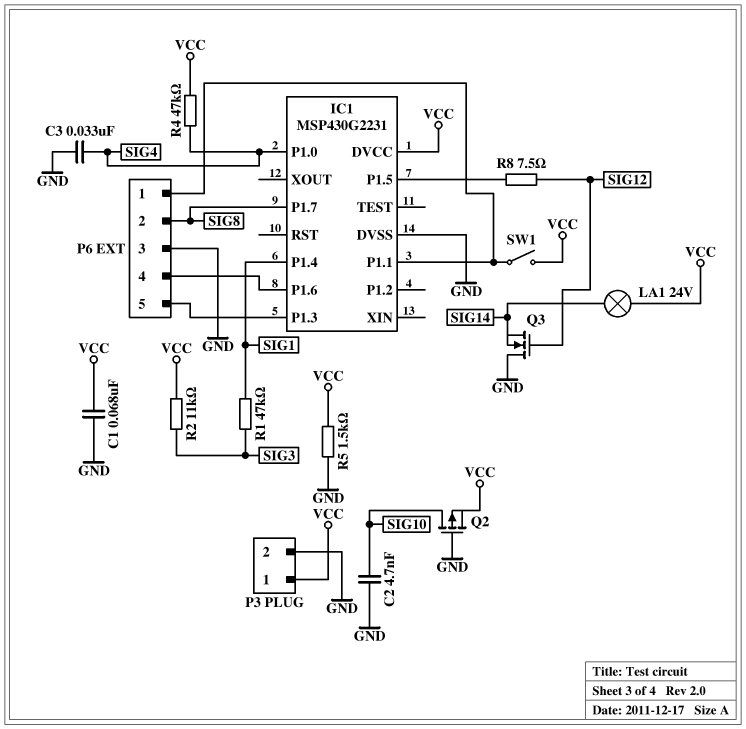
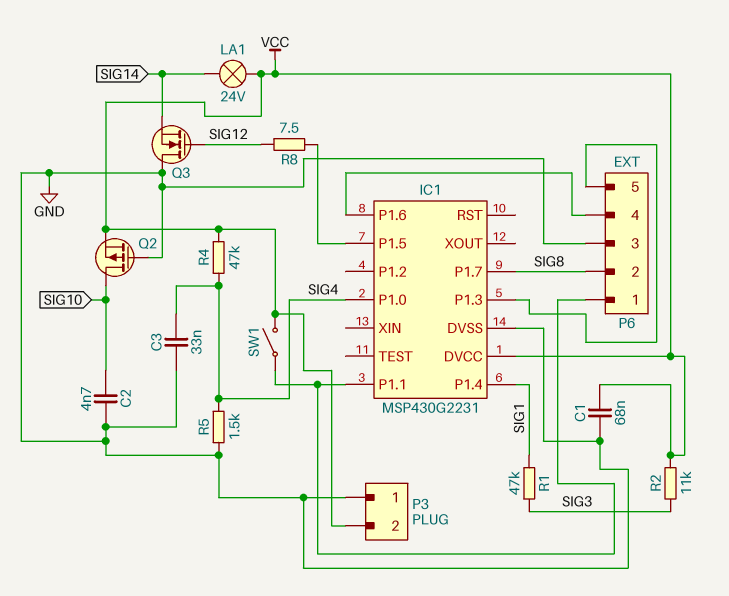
P3 pin 1: VCC -> GND
P3 pin 2: GND -> VCC
R5: 1.5k (GND, VCC) -> 1.5k (GND, SIG4)

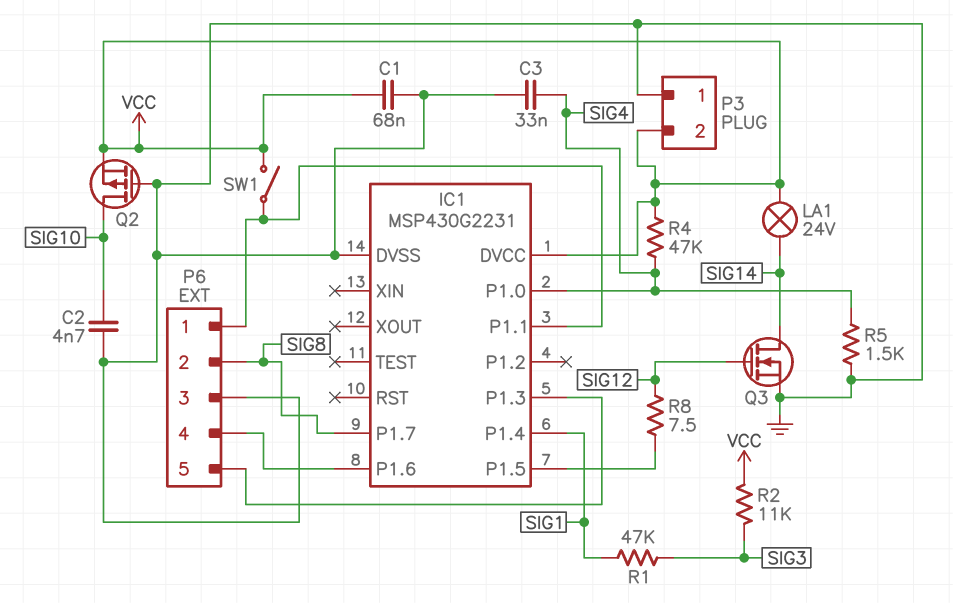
Q3: NMOS (G SIG12, D GND, S SIG14) -> NMOS (G SIG12, D SIG14, S GND)

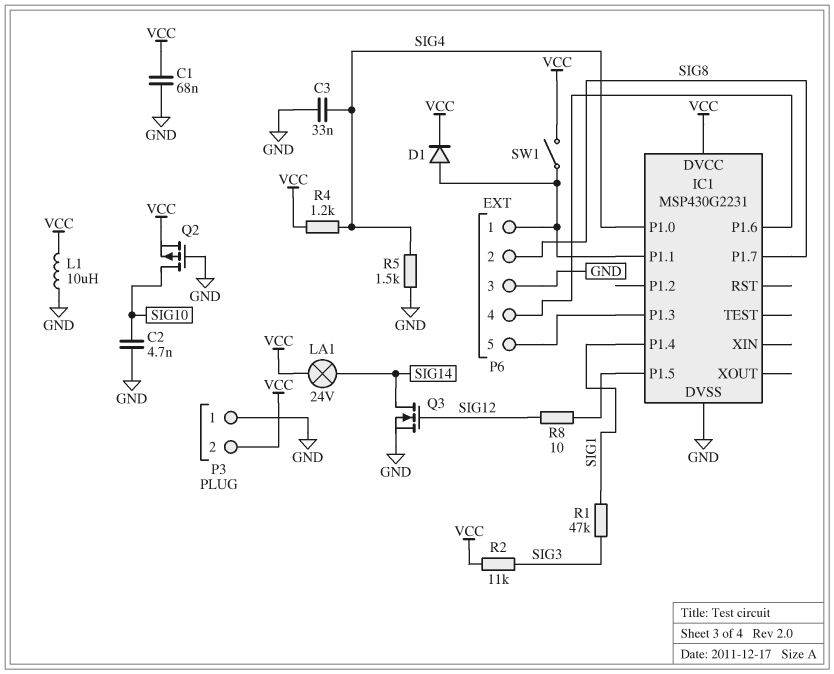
D1: none -> diode (A IC1/P1.1, K VCC)
L1: none -> 10uH (GND, VCC)
R4: 47k (SIG4, VCC) -> 1.2k (SIG4, VCC)
R8: 7.5 (IC1/P1.5, SIG12) -> 10 (IC1/P1.5, SIG12)

